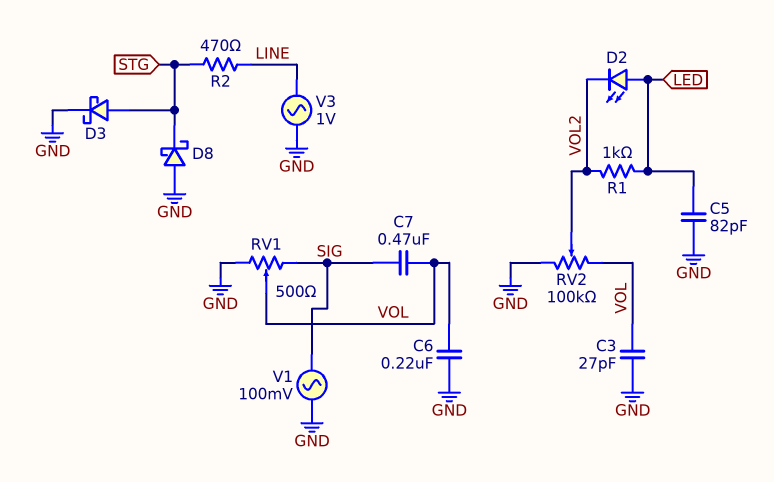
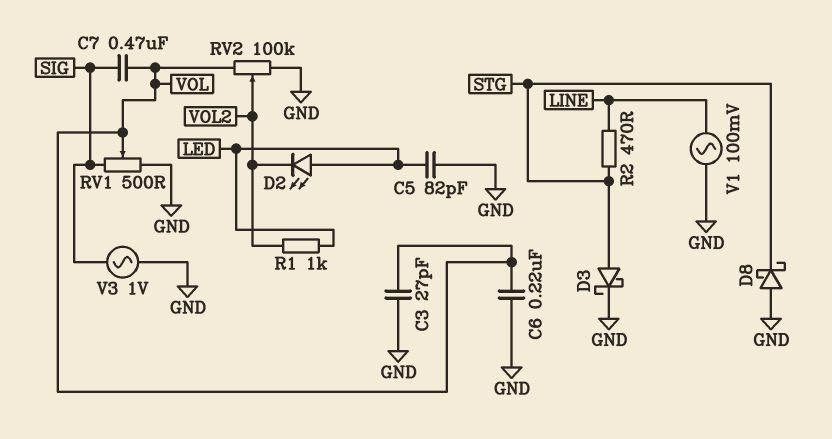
V1: AC 100mV (GND, SIG) -> AC 100mV (GND, LINE)
V3: AC 1V (GND, LINE) -> AC 1V (GND, SIG)

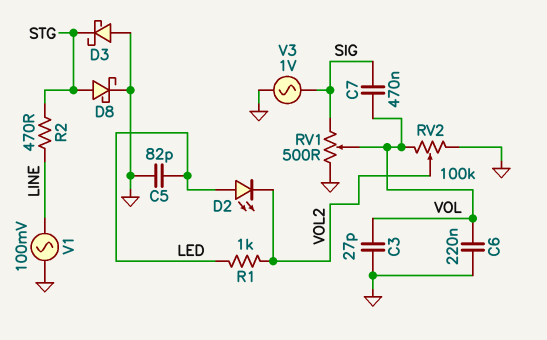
D3: schottky (A STG, K GND) -> schottky (A GND, K STG)
D8: schottky (A GND, K STG) -> schottky (A STG, K GND)

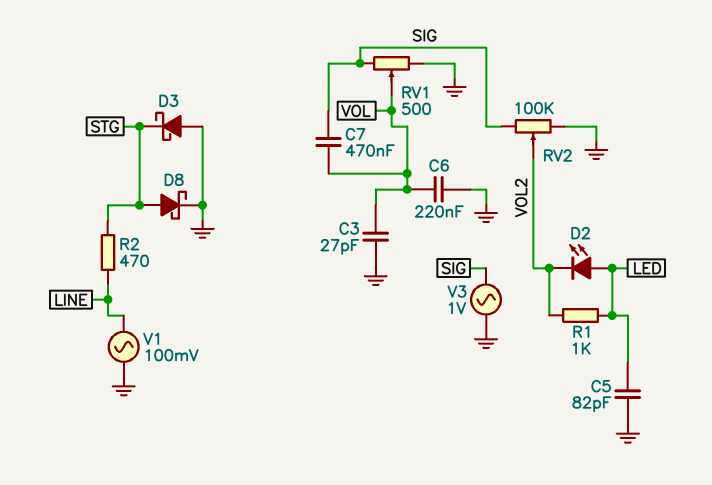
RV2: 100k (GND, VOL, wiper VOL2) -> 100k (GND, SIG, wiper VOL2)

